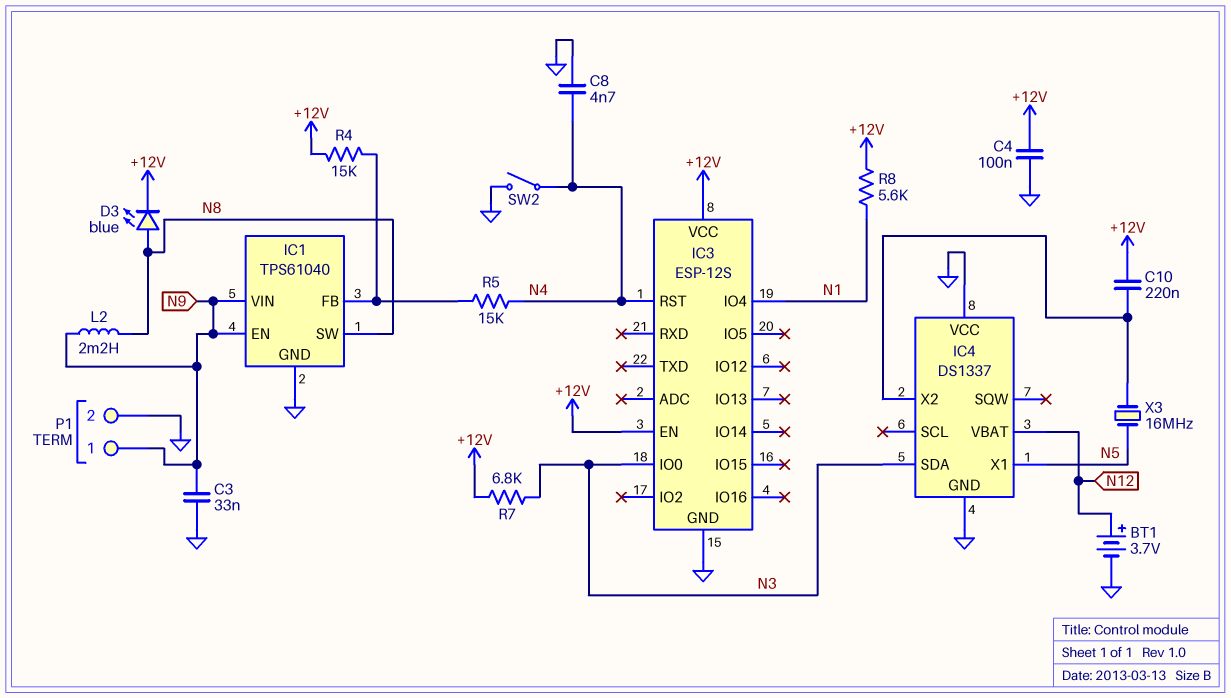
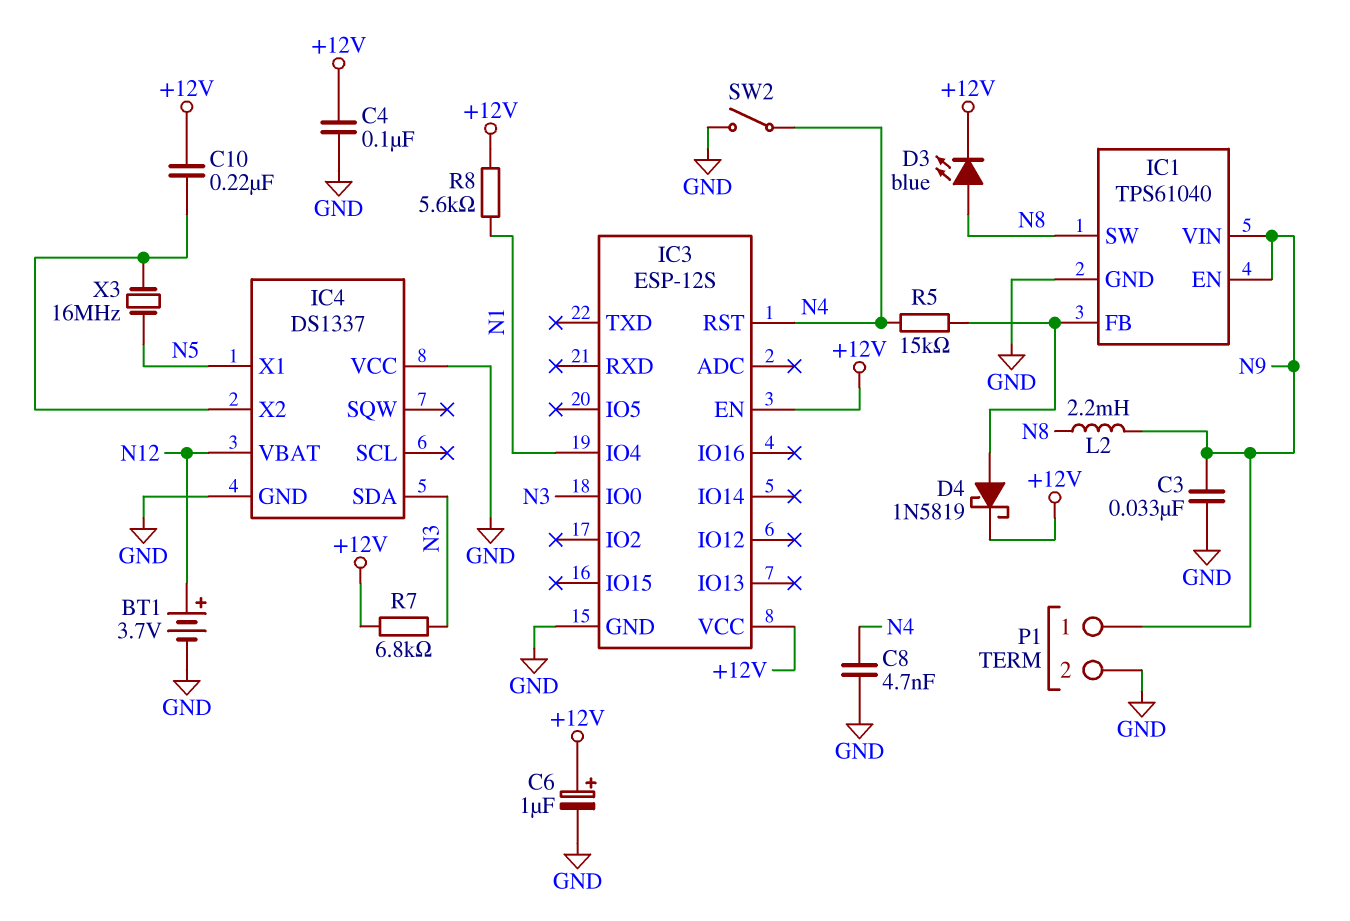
C6: none -> 1uF (plus +12V, minus GND)
D4: none -> schottky 1N5819 (A IC1/FB, K +12V)
R4: 15k (+12V, IC1/FB) -> none

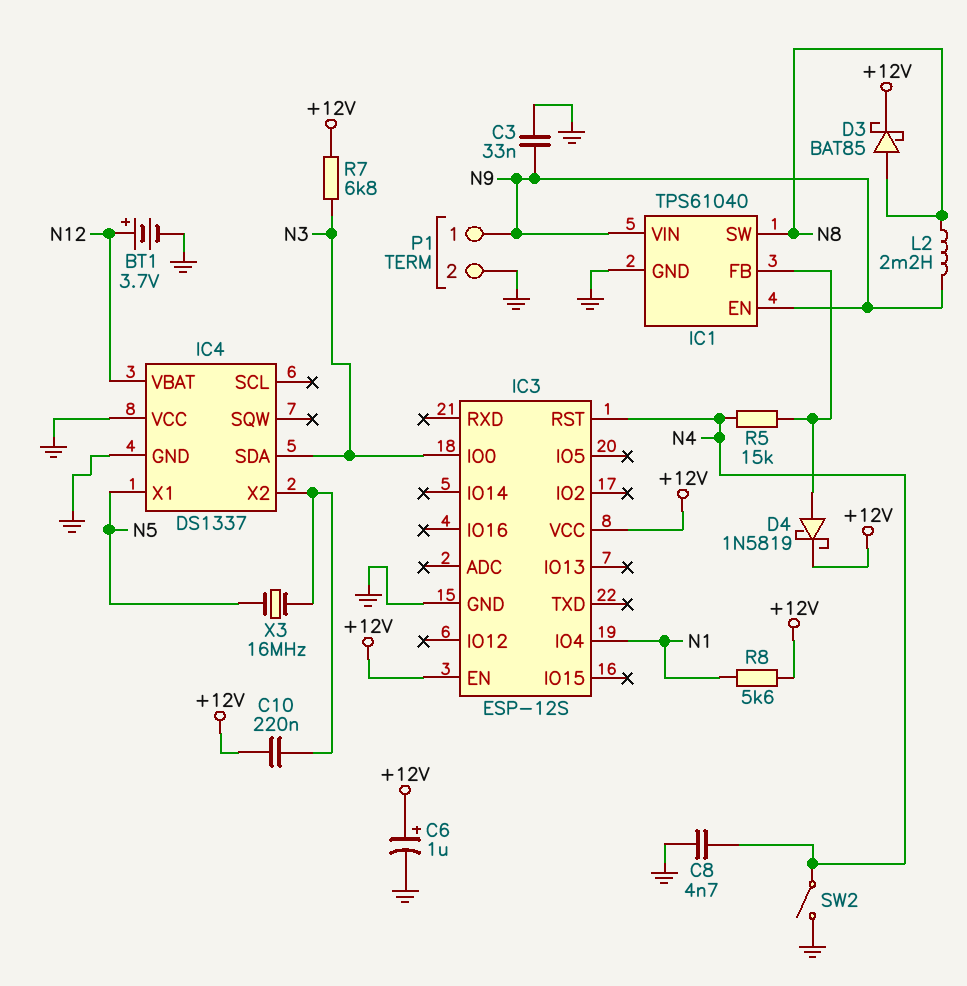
C4: 100nF (+12V, GND) -> none
D3: LED blue (A N8, K +12V) -> schottky BAT85 (A N8, K +12V)

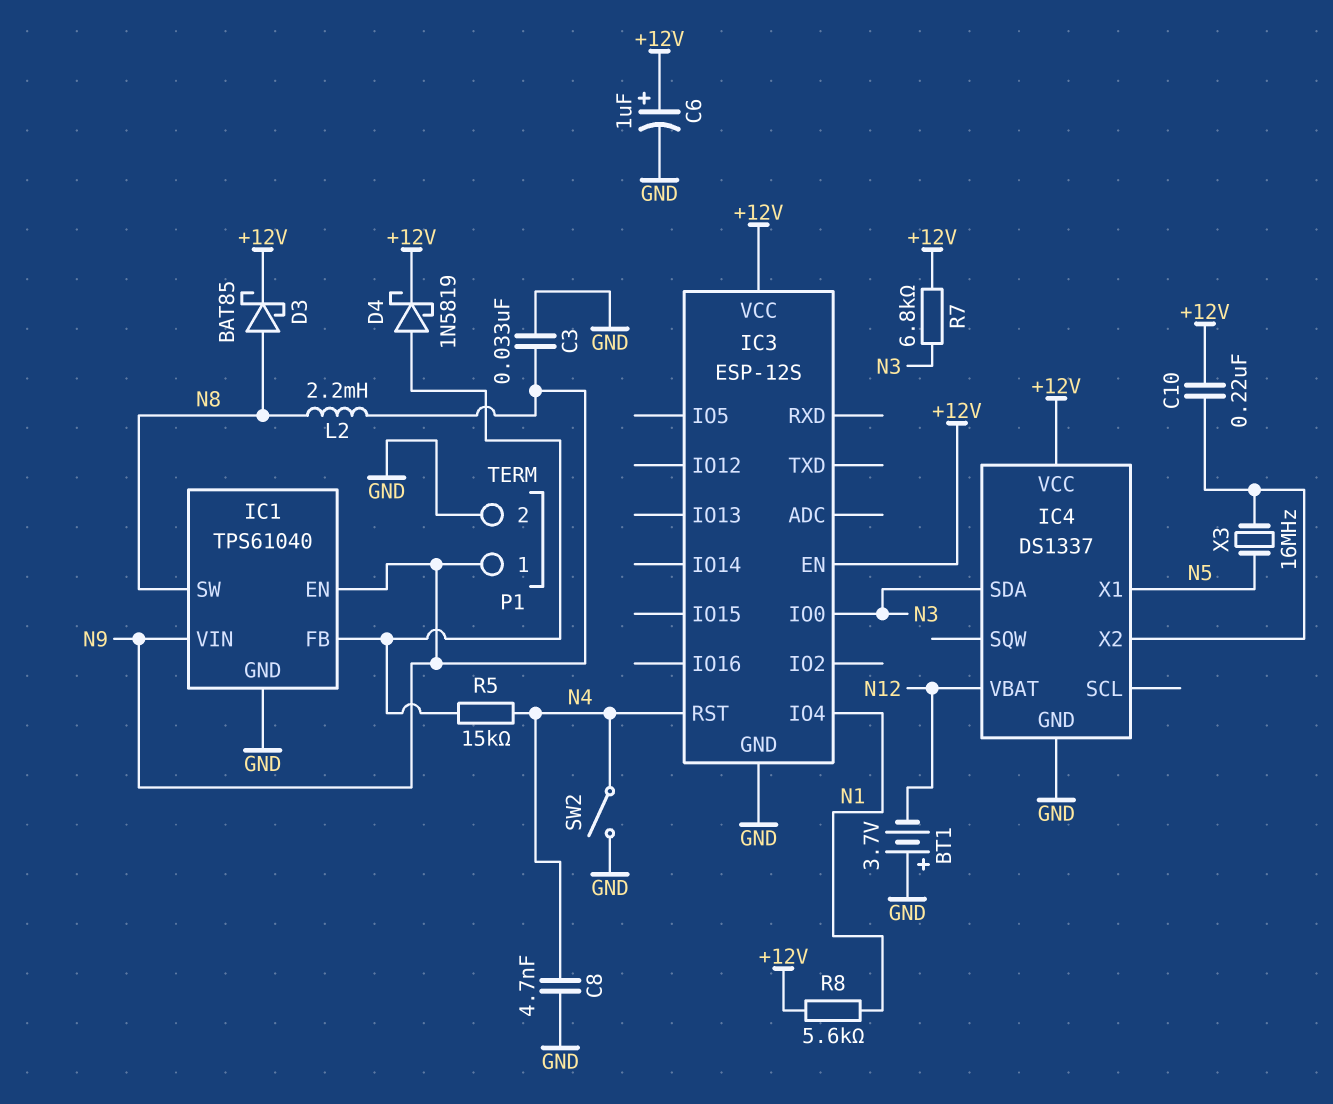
BT1: 3.7V (plus N12, minus GND) -> 3.7V (plus GND, minus N12)
IC4 pin VCC: GND -> +12V

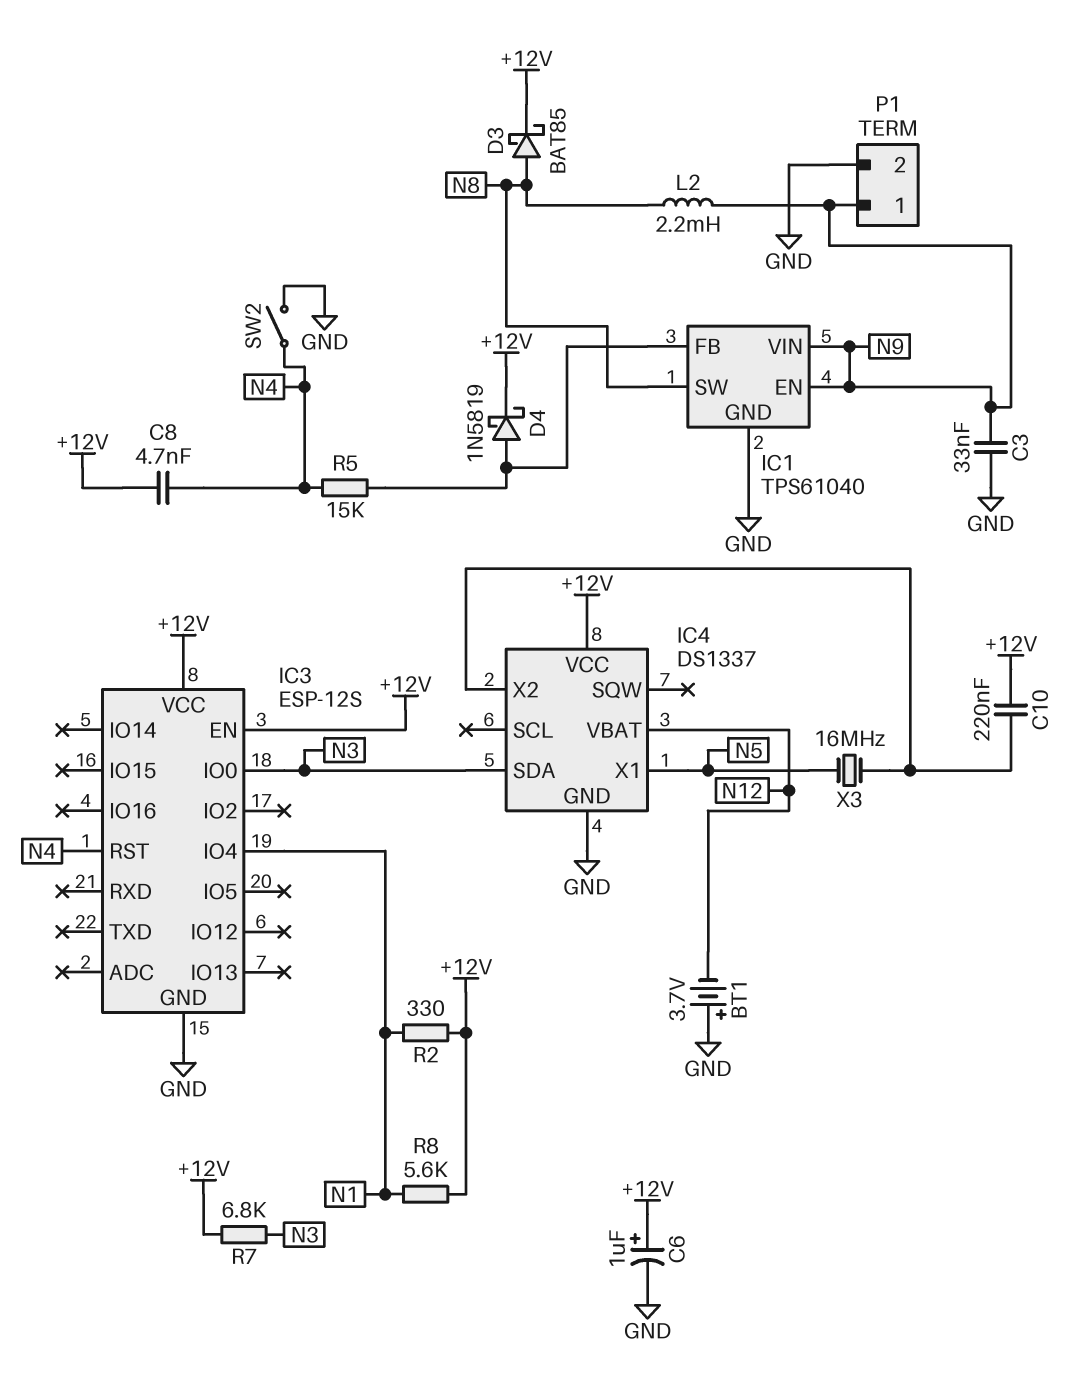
C8: 4.7nF (GND, N4) -> 4.7nF (+12V, N4)
R2: none -> 330 (+12V, N1)

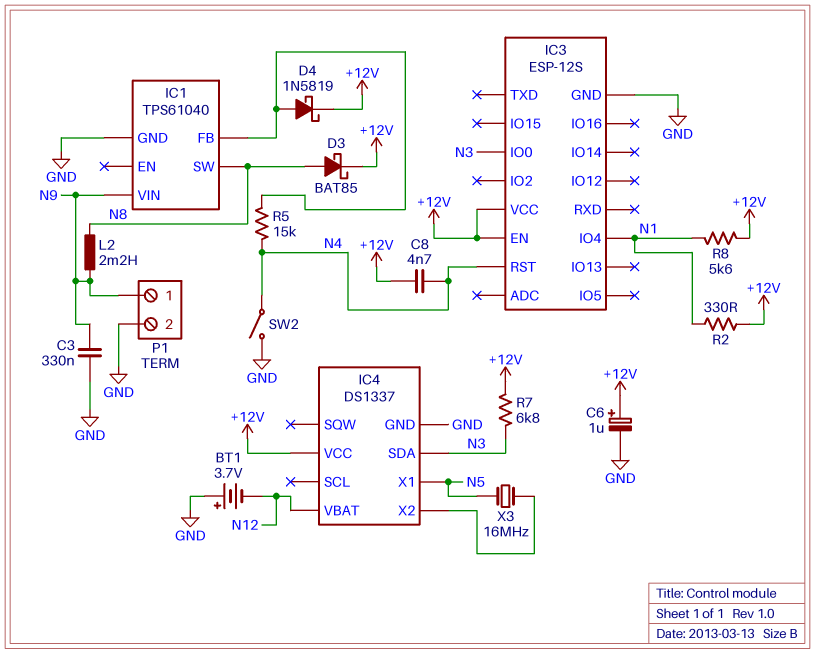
C3: 33nF (GND, N9) -> 330nF (GND, N9)
C10: 220nF (+12V, IC4/X2) -> none
IC1 pin EN: N9 -> none

